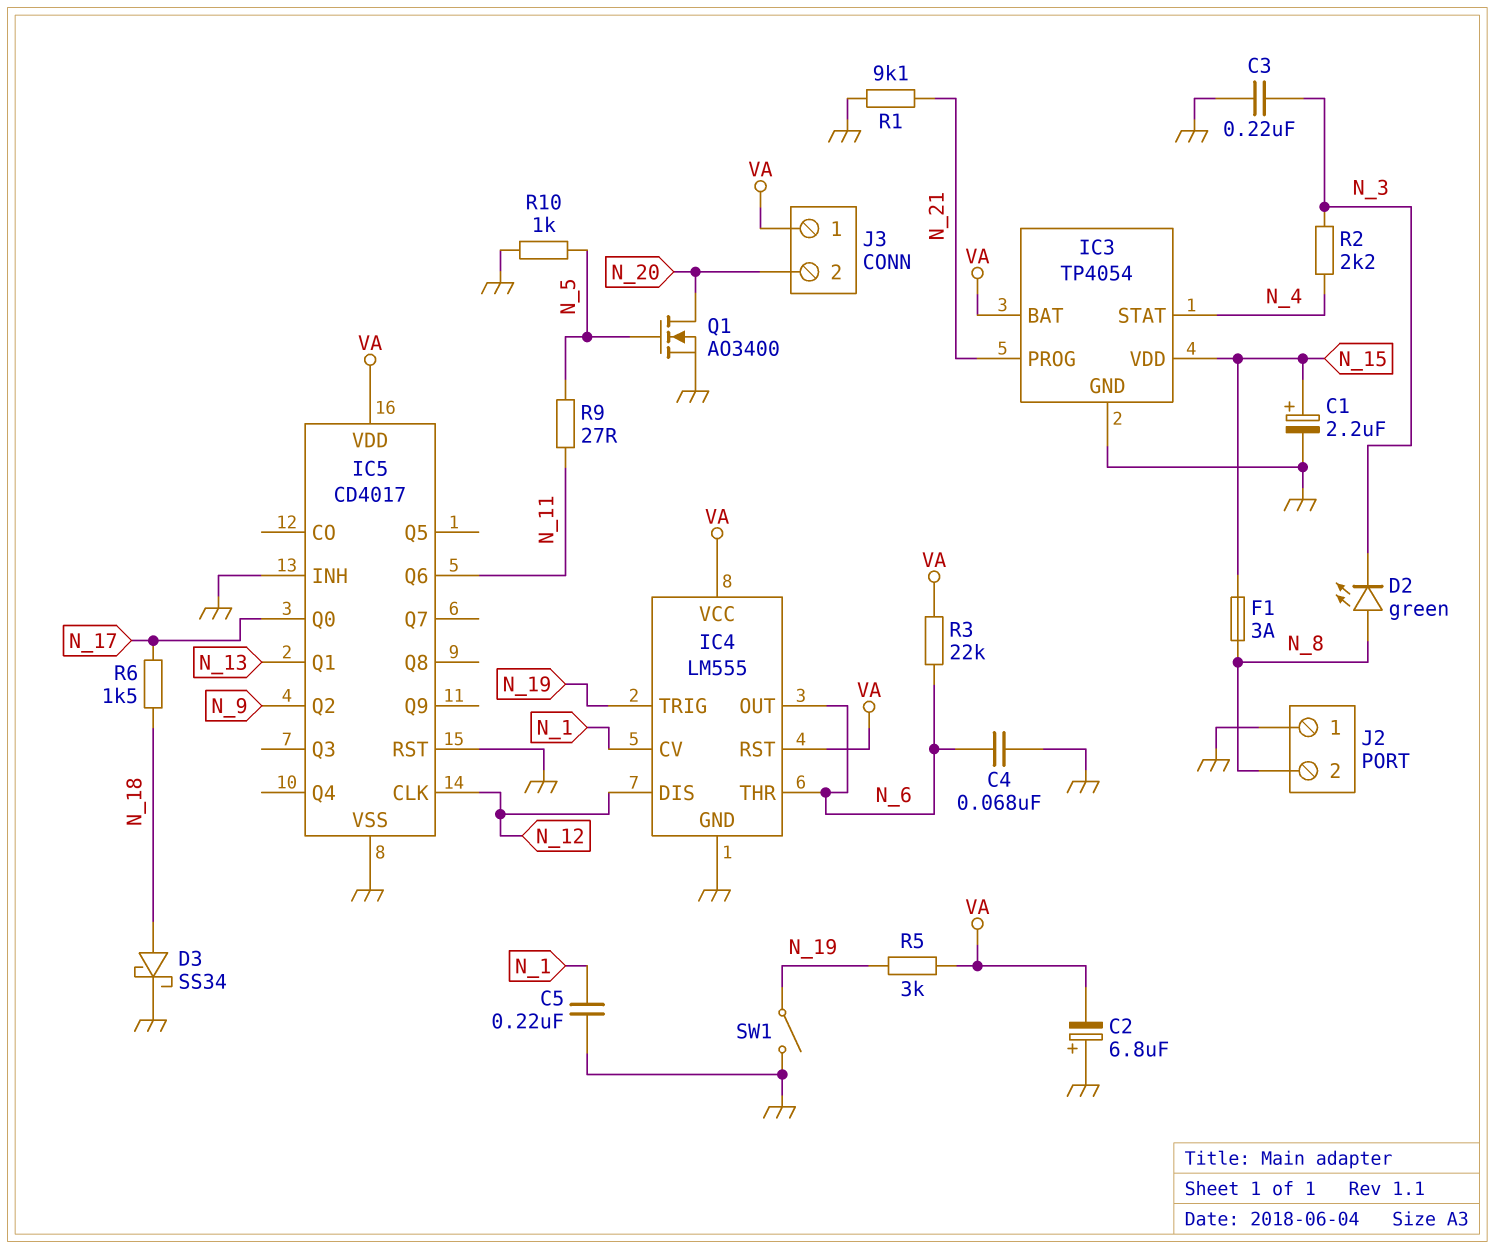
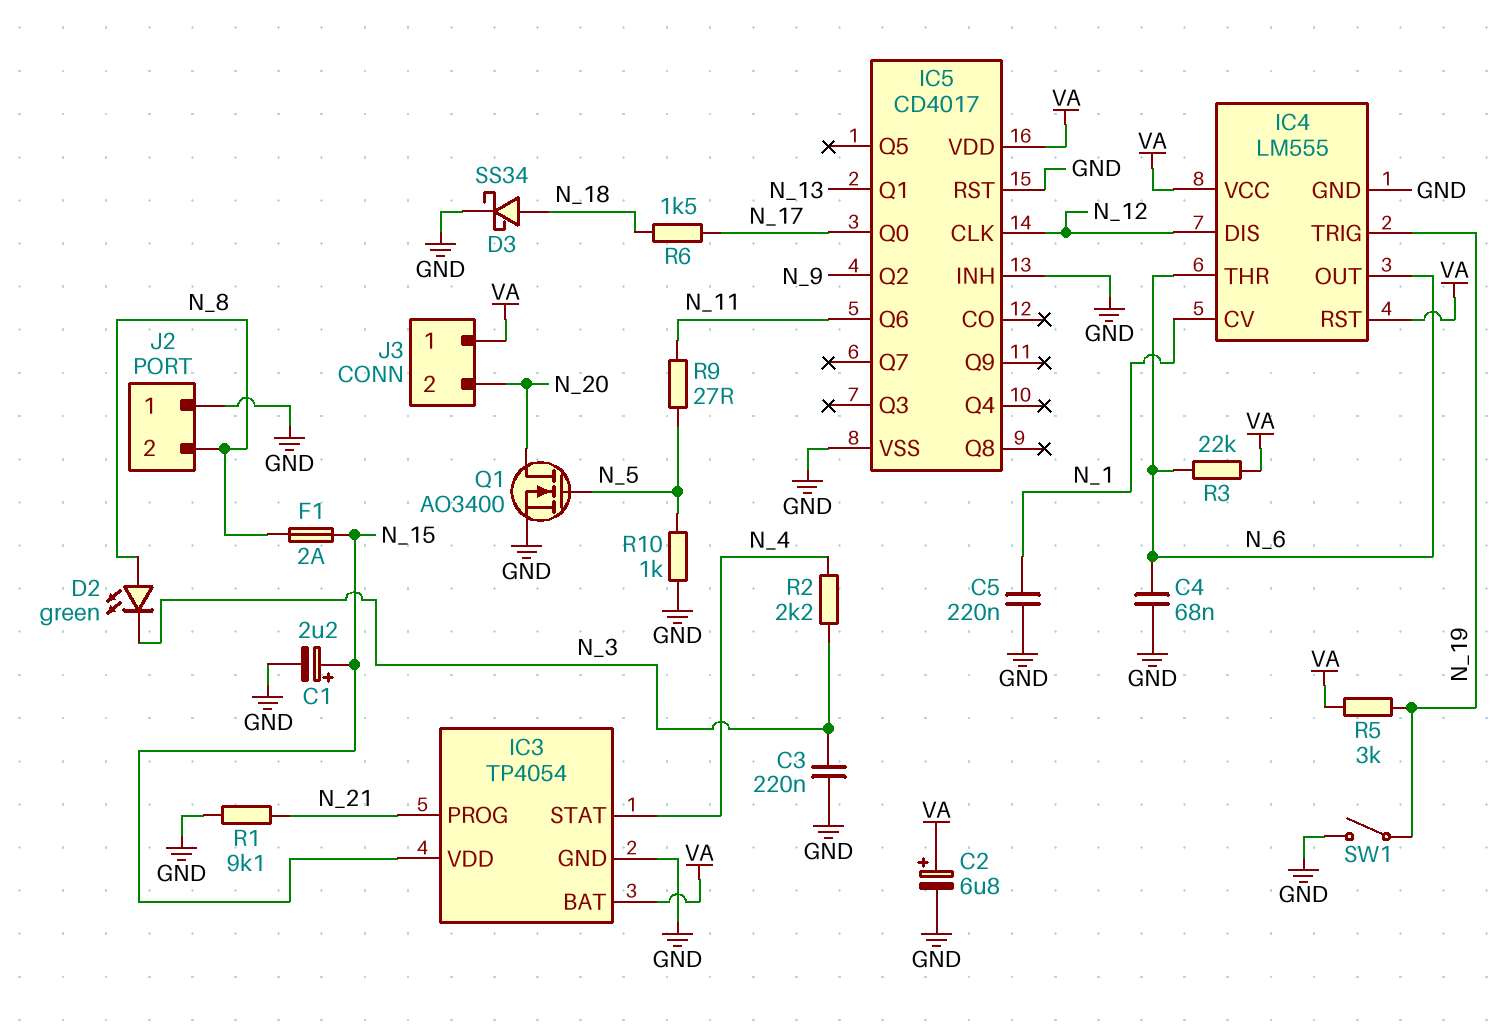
C2: 6.8uF (plus GND, minus VA) -> 6.8uF (plus VA, minus GND)
F1: 3A (N_8, N_15) -> 2A (N_8, N_15)

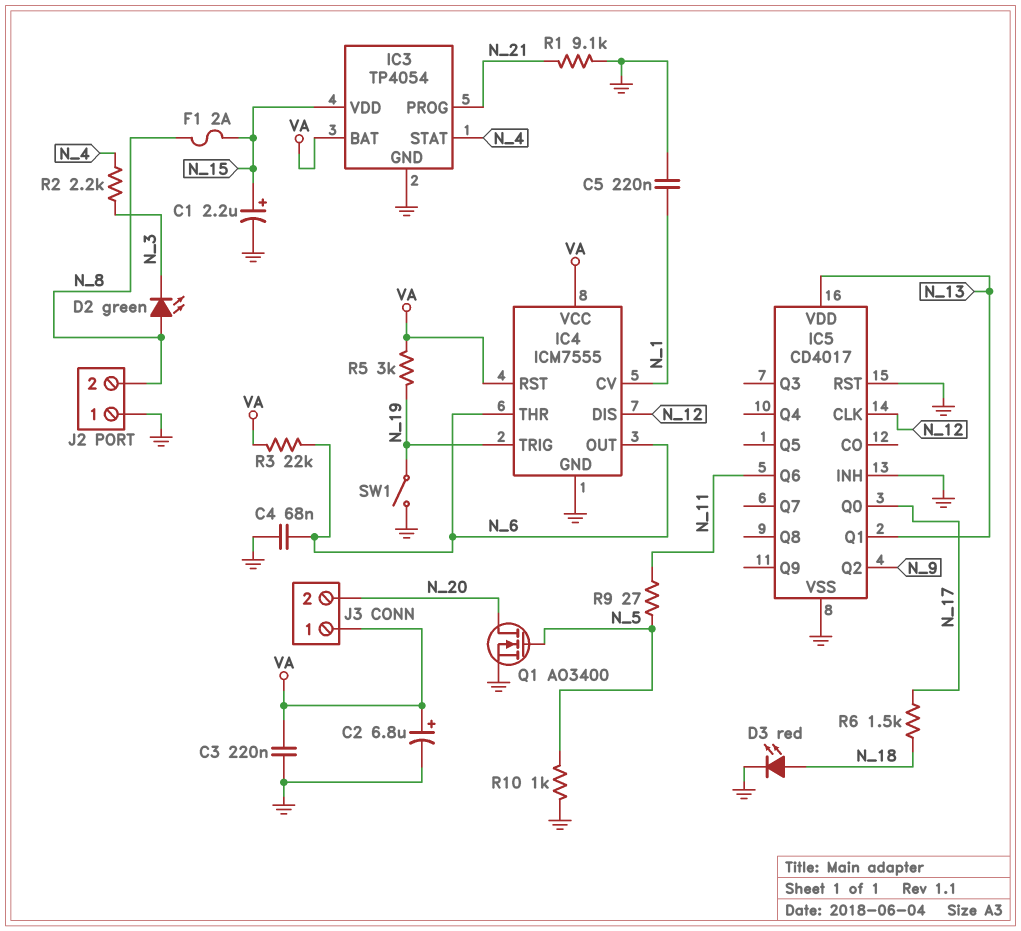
C3: 220nF (GND, N_3) -> 220nF (GND, VA)
D3: schottky SS34 (A N_18, K GND) -> LED red (A N_18, K GND)
IC4: LM555 -> ICM7555
IC5 pin VDD: VA -> N_13

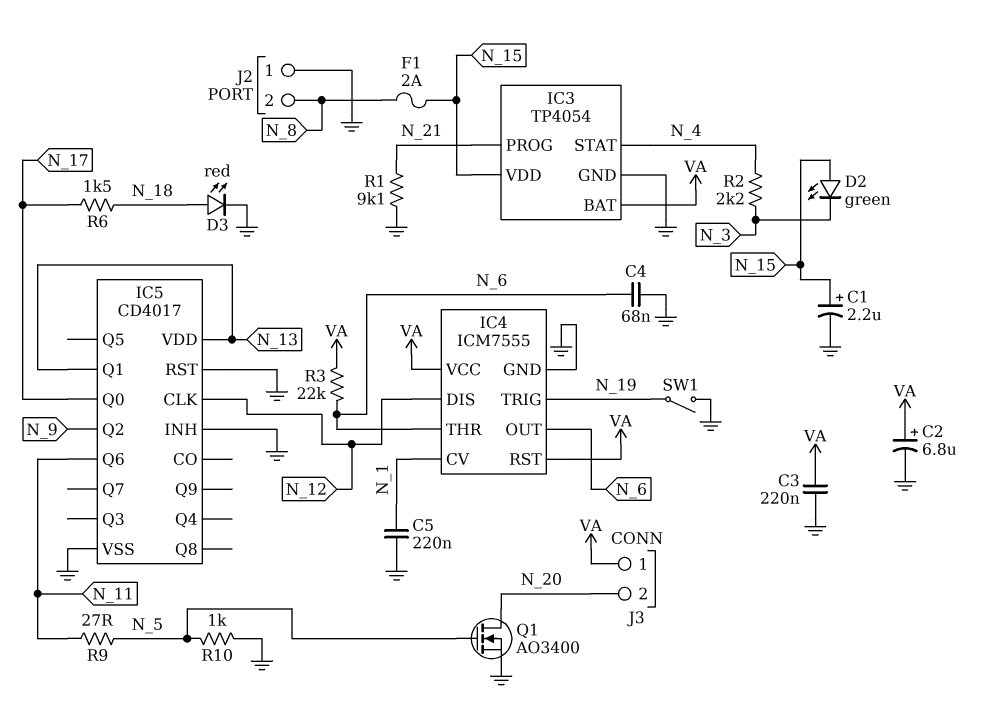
D2: LED green (A N_8, K N_3) -> LED green (A N_15, K N_3)
R5: 3k (N_19, VA) -> none

